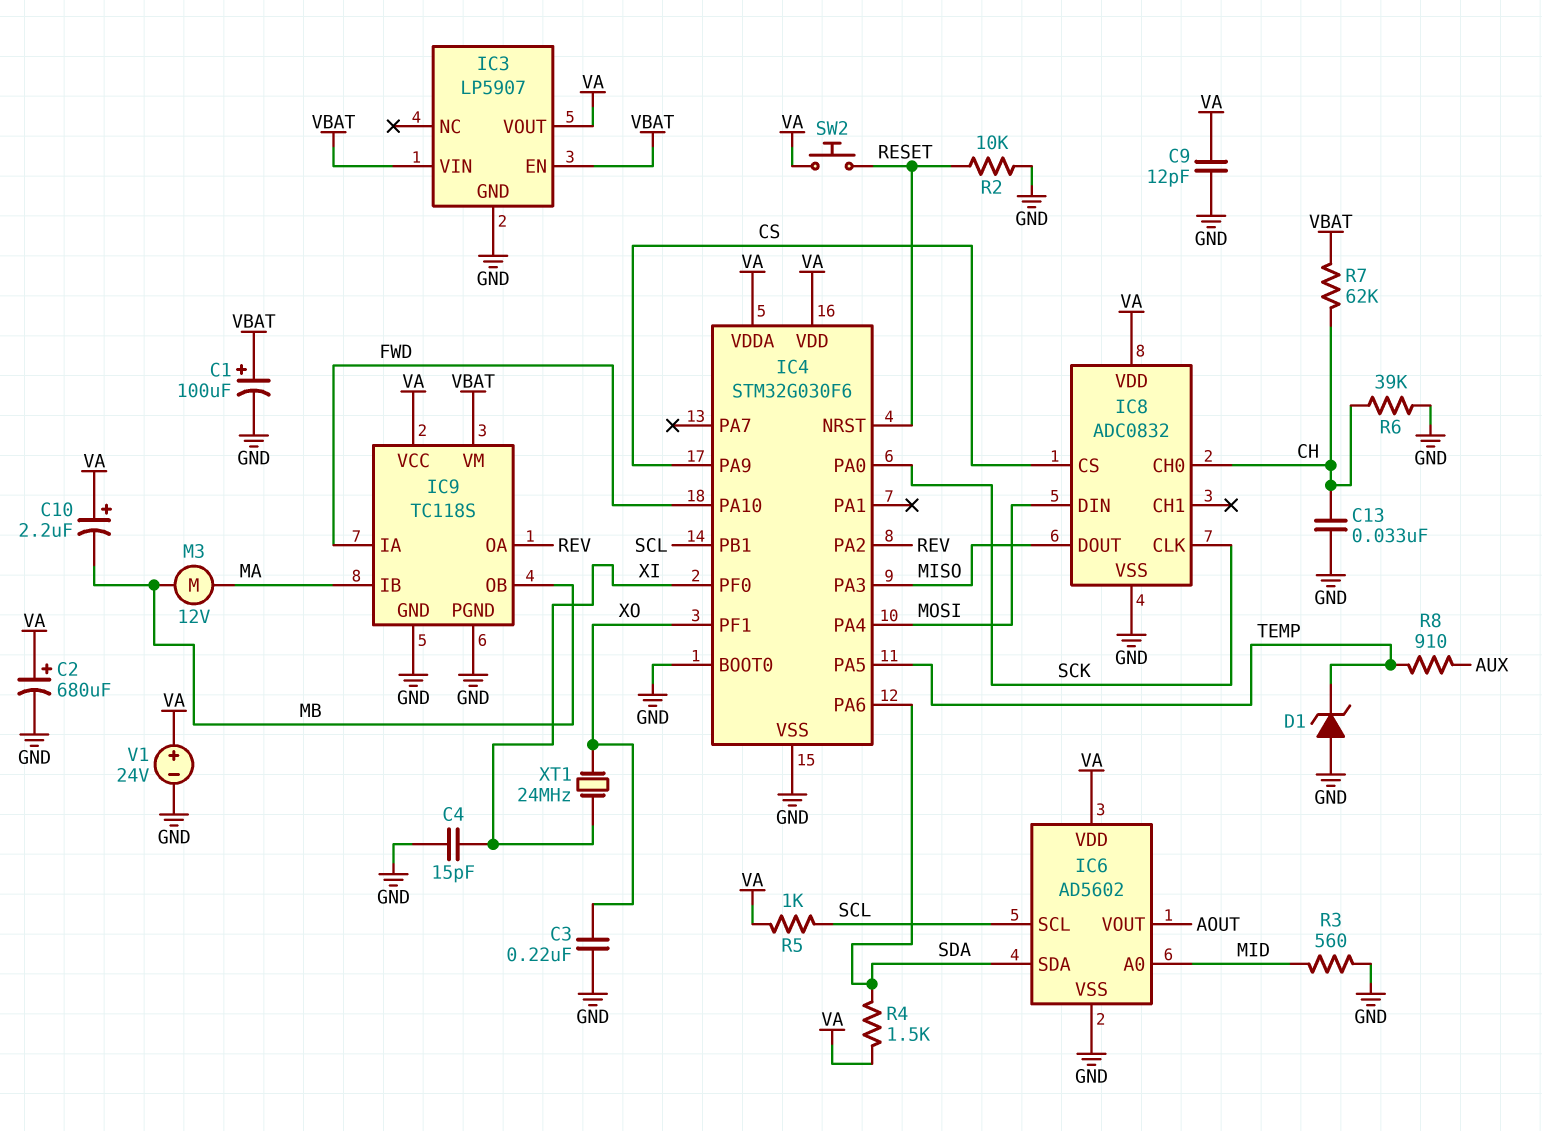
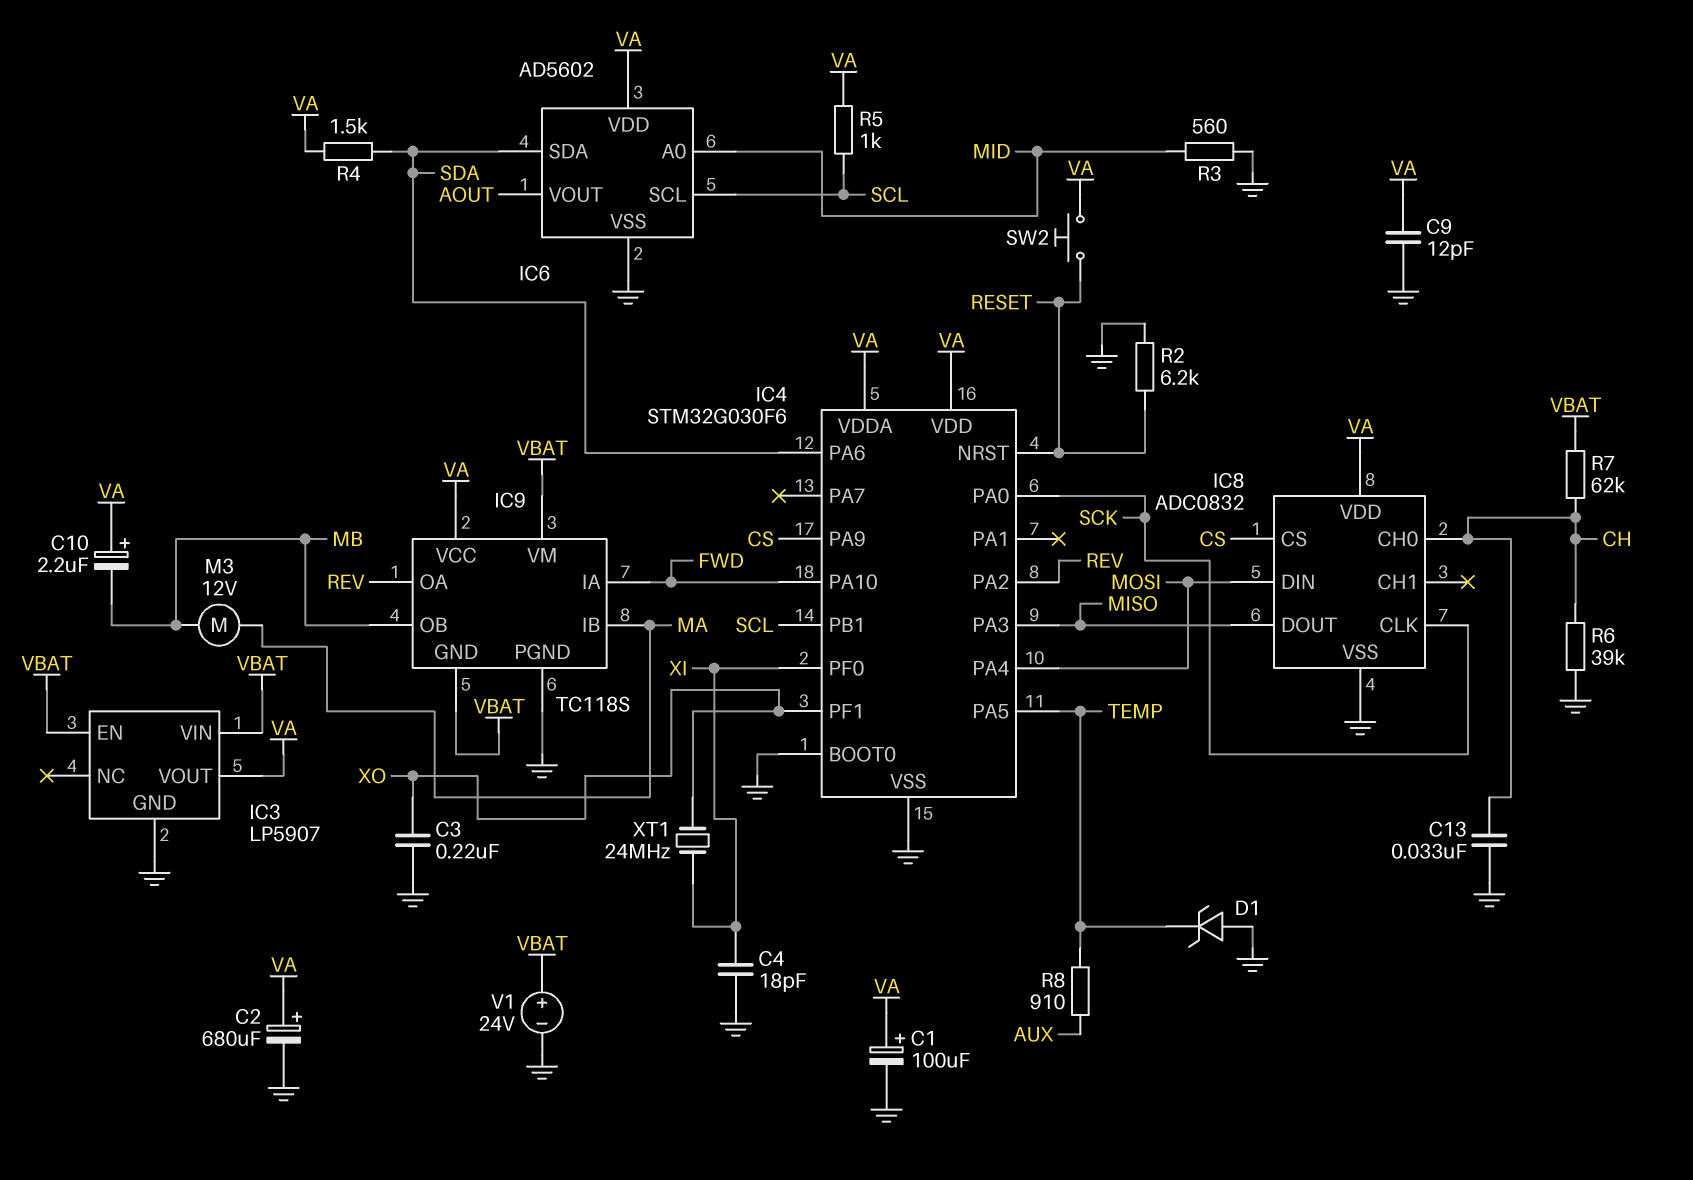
C1: 100uF (plus VBAT, minus GND) -> 100uF (plus VA, minus GND)
C4: 15pF (GND, XI) -> 18pF (GND, XI)
IC9 pin GND: GND -> VBAT
R2: 10k (GND, RESET) -> 6.2k (GND, RESET)
V1: 24V (plus VA, minus GND) -> 24V (plus VBAT, minus GND)

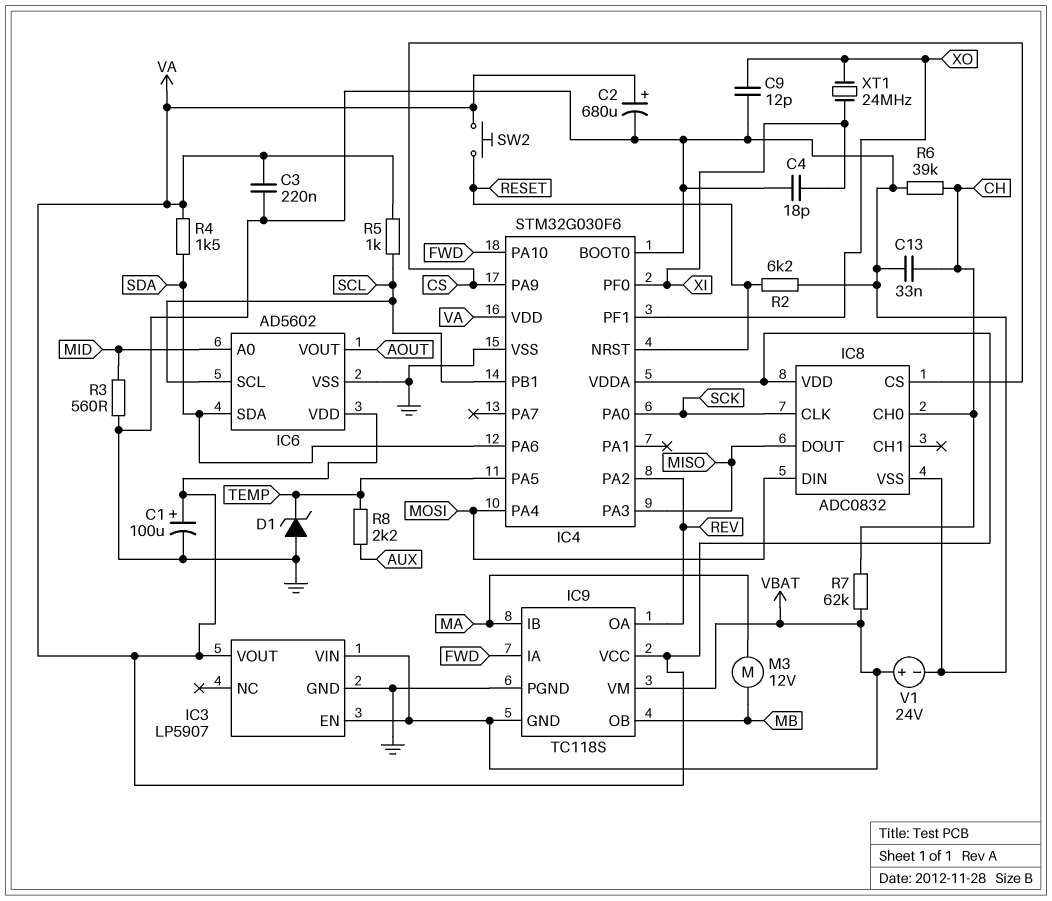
C3: 220nF (GND, XO) -> 220nF (GND, VA)
C9: 12pF (GND, VA) -> 12pF (GND, XO)
C10: 2.2uF (plus VA, minus MB) -> none
R8: 910 (AUX, TEMP) -> 2.2k (AUX, TEMP)

